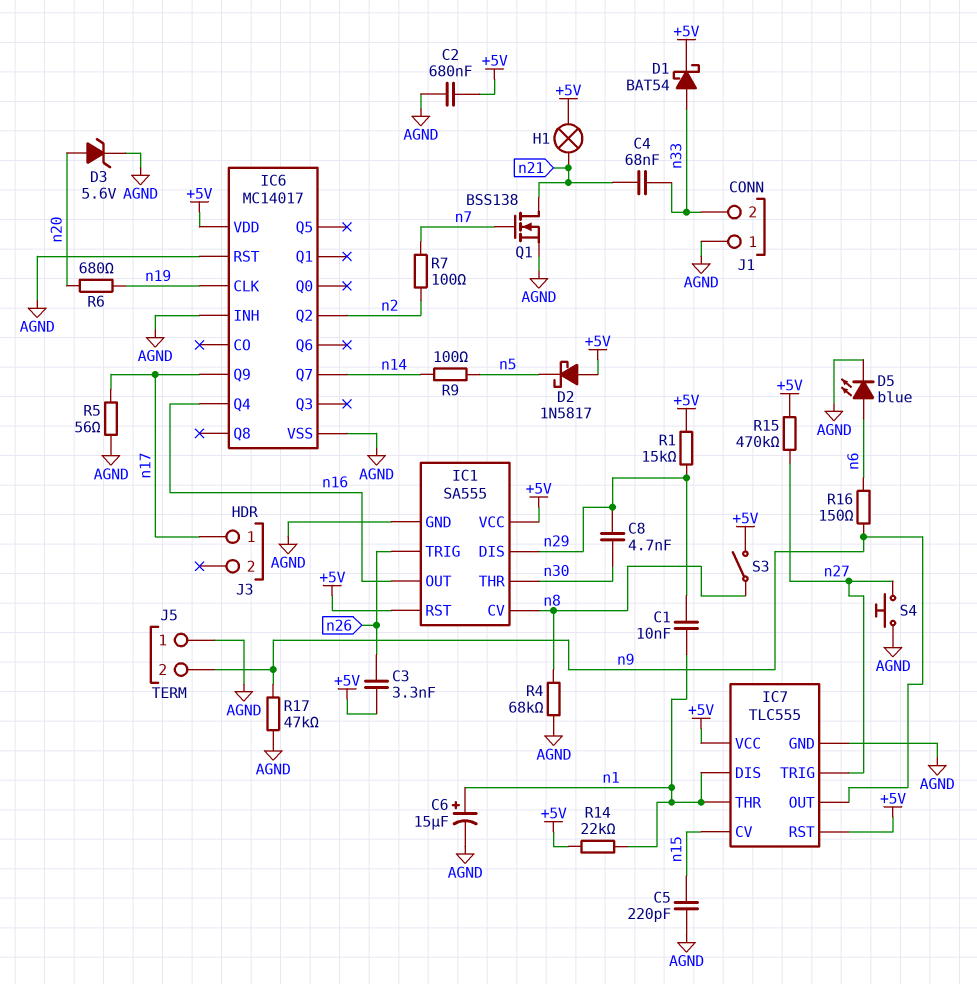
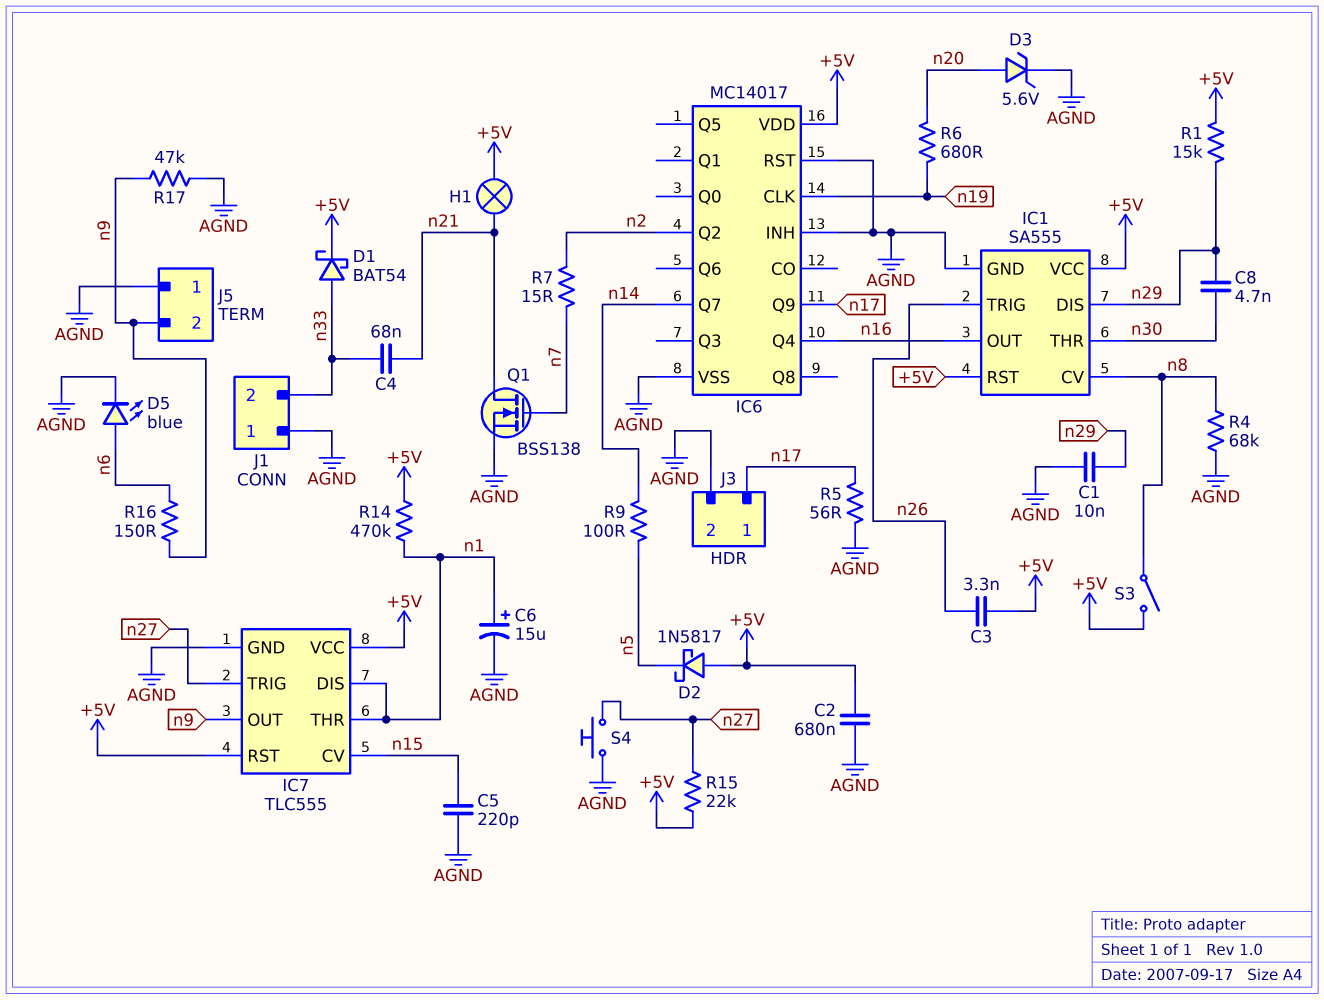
C1: 10nF (n1, n29) -> 10nF (AGND, n29)
J3 pin 2: none -> AGND
R7: 100 (n2, n7) -> 15 (n2, n7)
R14: 22k (+5V, n1) -> 470k (+5V, n1)
R15: 470k (+5V, n27) -> 22k (+5V, n27)

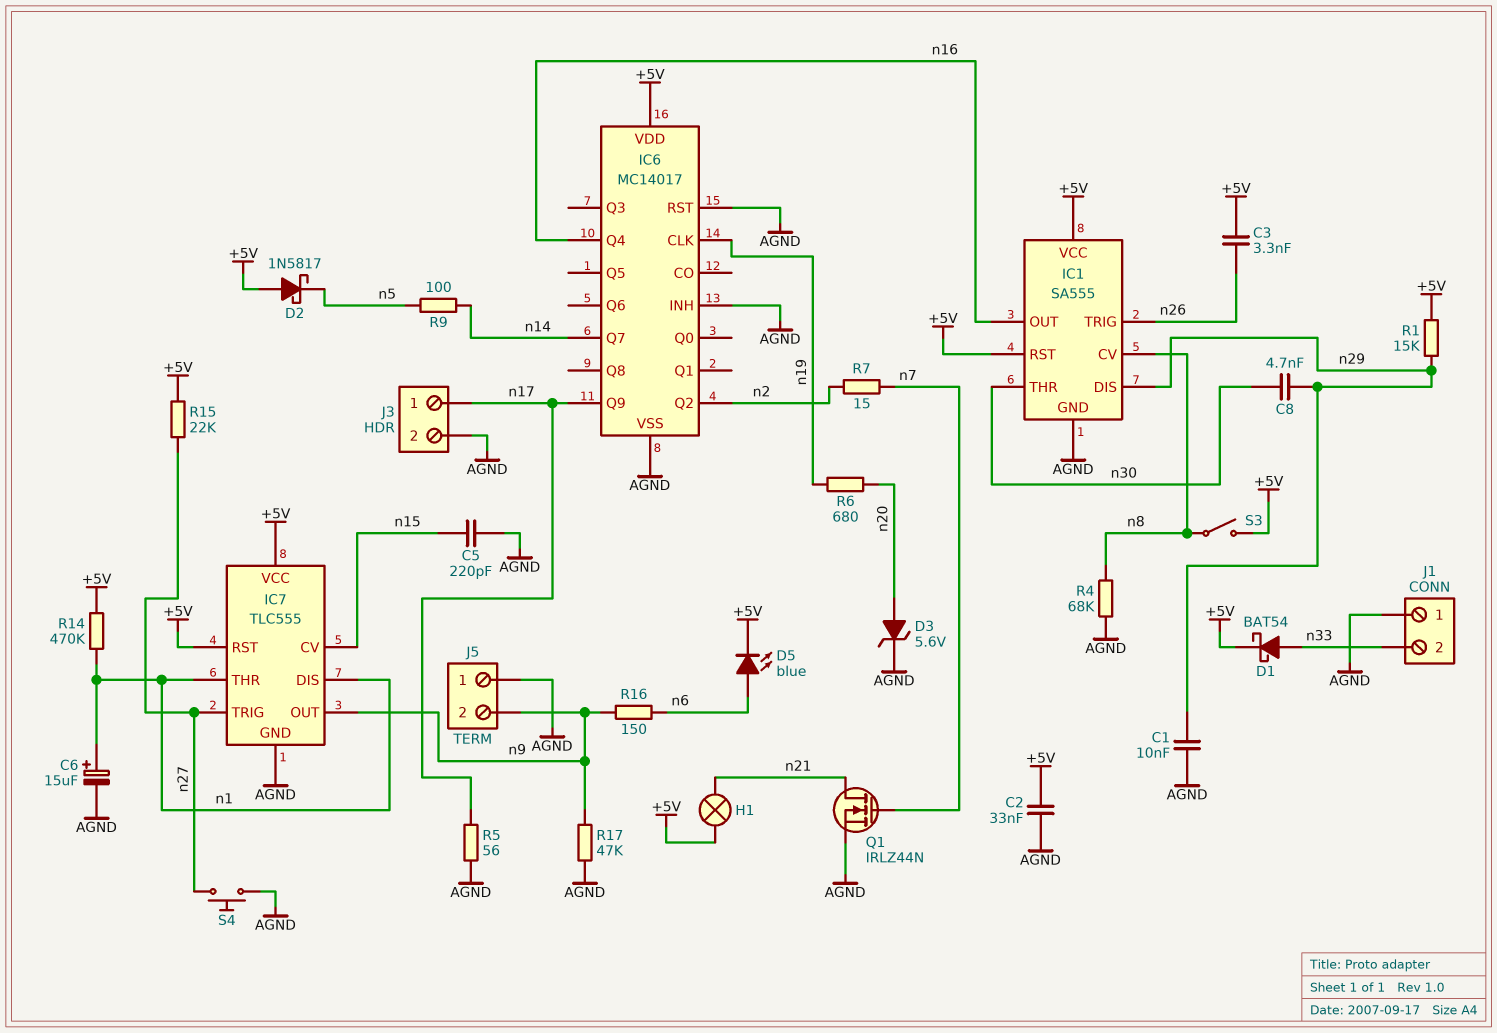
C2: 680nF (+5V, AGND) -> 33nF (+5V, AGND)
C4: 68nF (n21, n33) -> none
D5: LED blue (A n6, K AGND) -> LED blue (A n6, K +5V)
Q1: NMOS BSS138 (G n7, D n21, S AGND) -> NMOS IRLZ44N (G n7, D n21, S AGND)

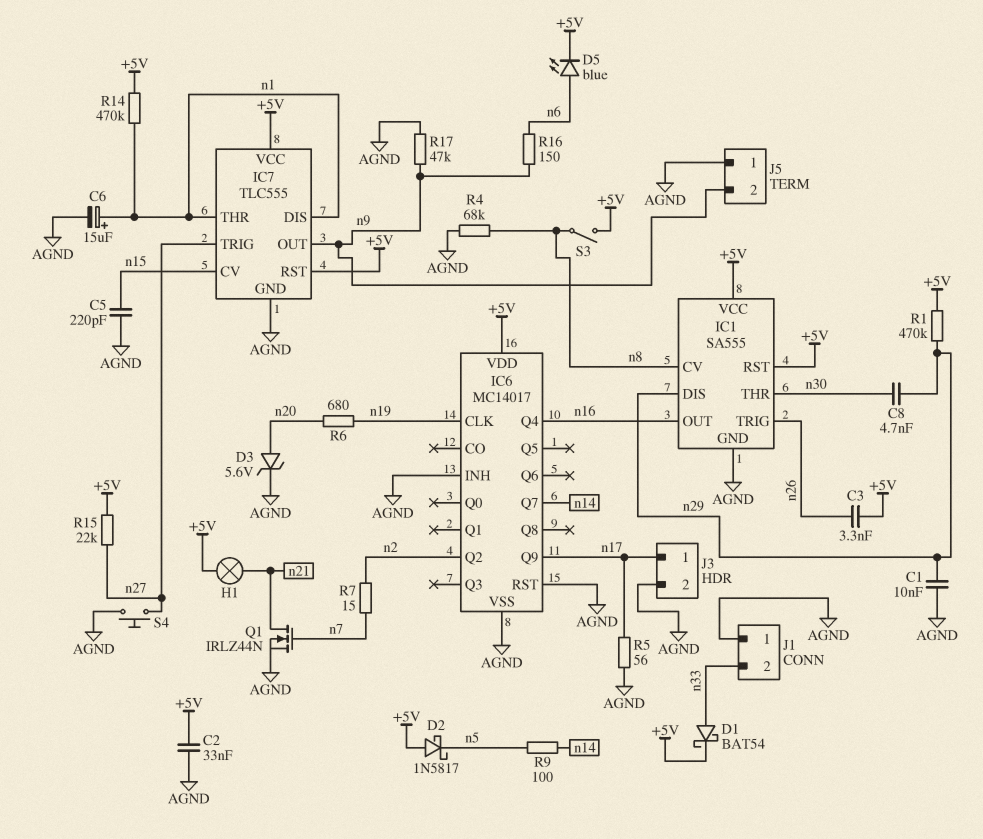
R1: 15k (+5V, n29) -> 470k (+5V, n29)

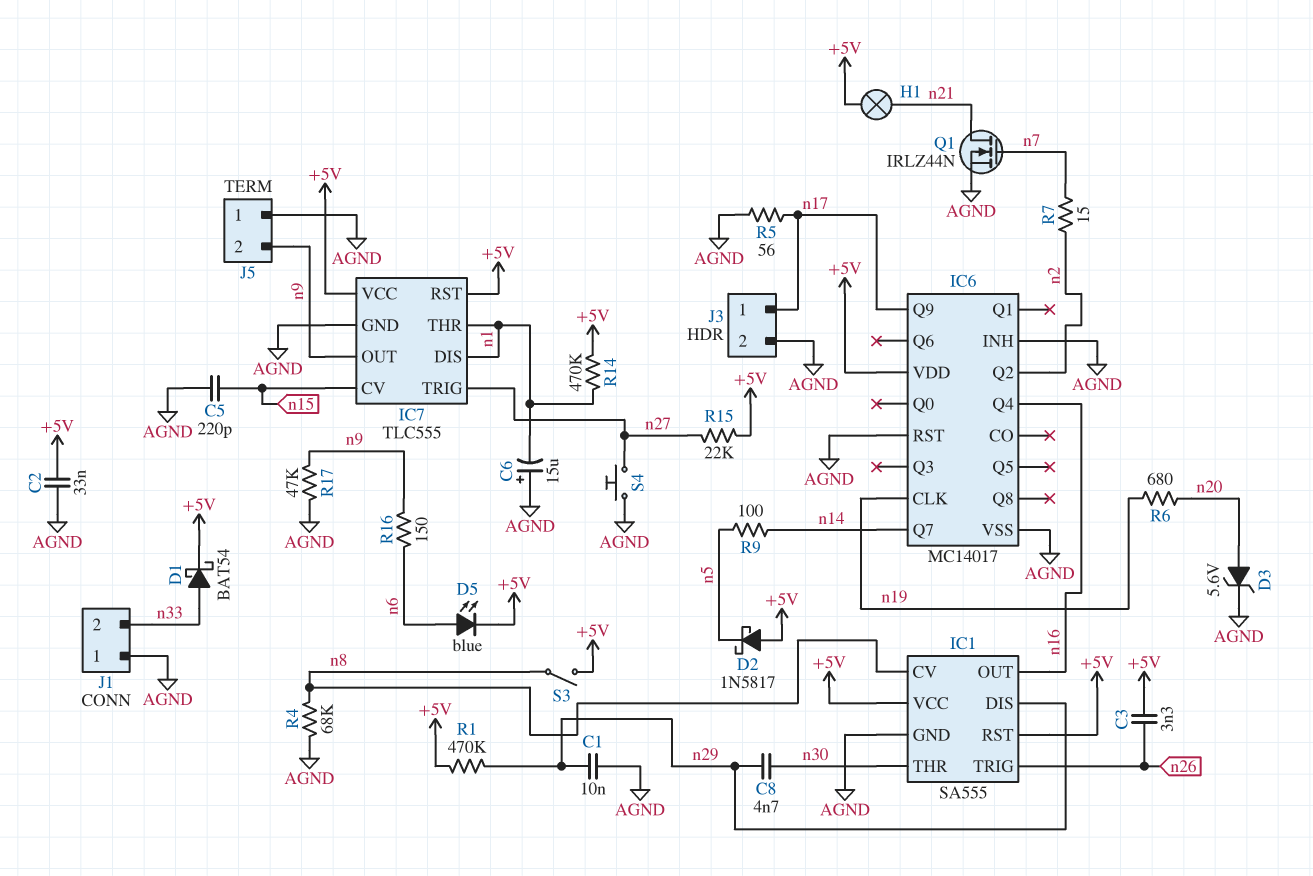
C6: 15uF (plus n1, minus AGND) -> 15uF (plus AGND, minus n1)

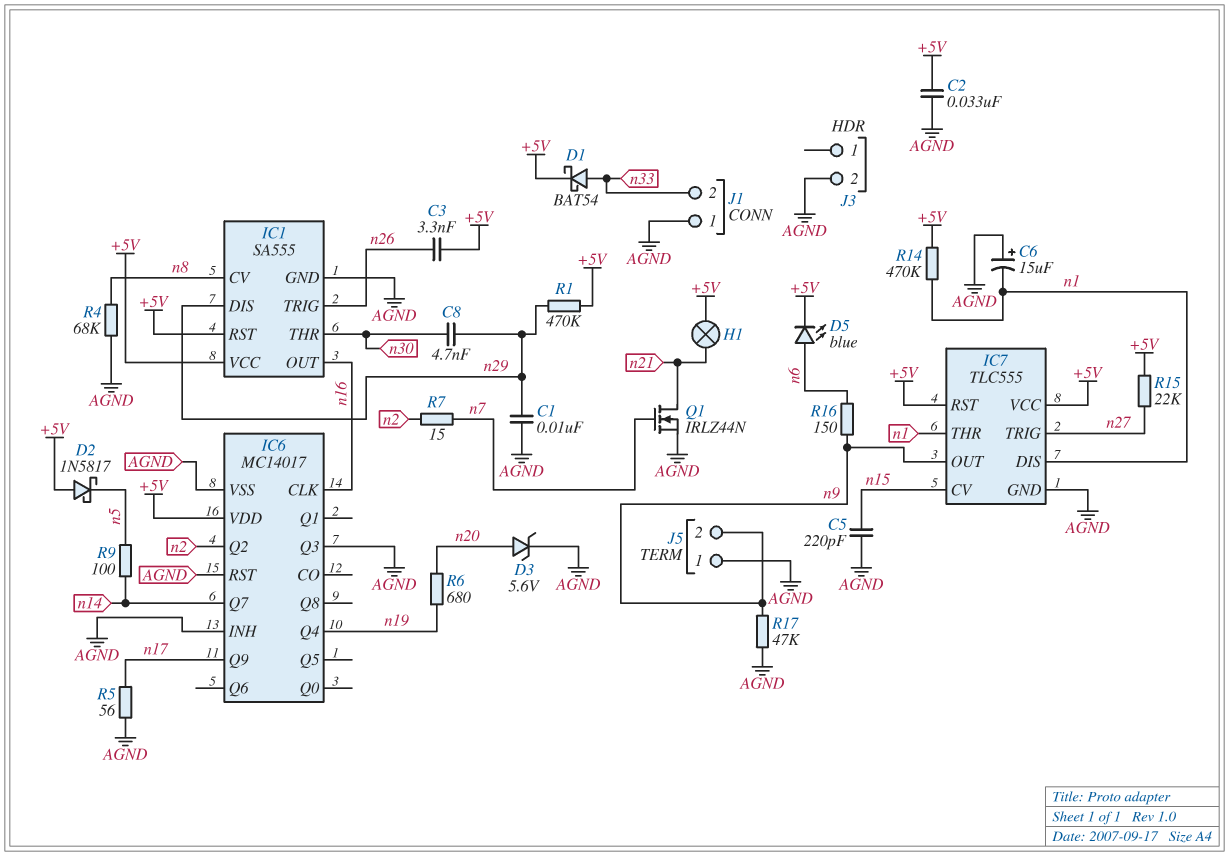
IC6 pin CLK: n19 -> n16
IC6 pin Q3: none -> AGND
IC6 pin Q4: n16 -> n19
J3 pin 1: n17 -> none
S3: switch (+5V, n8) -> none
S4: button (AGND, n27) -> none

